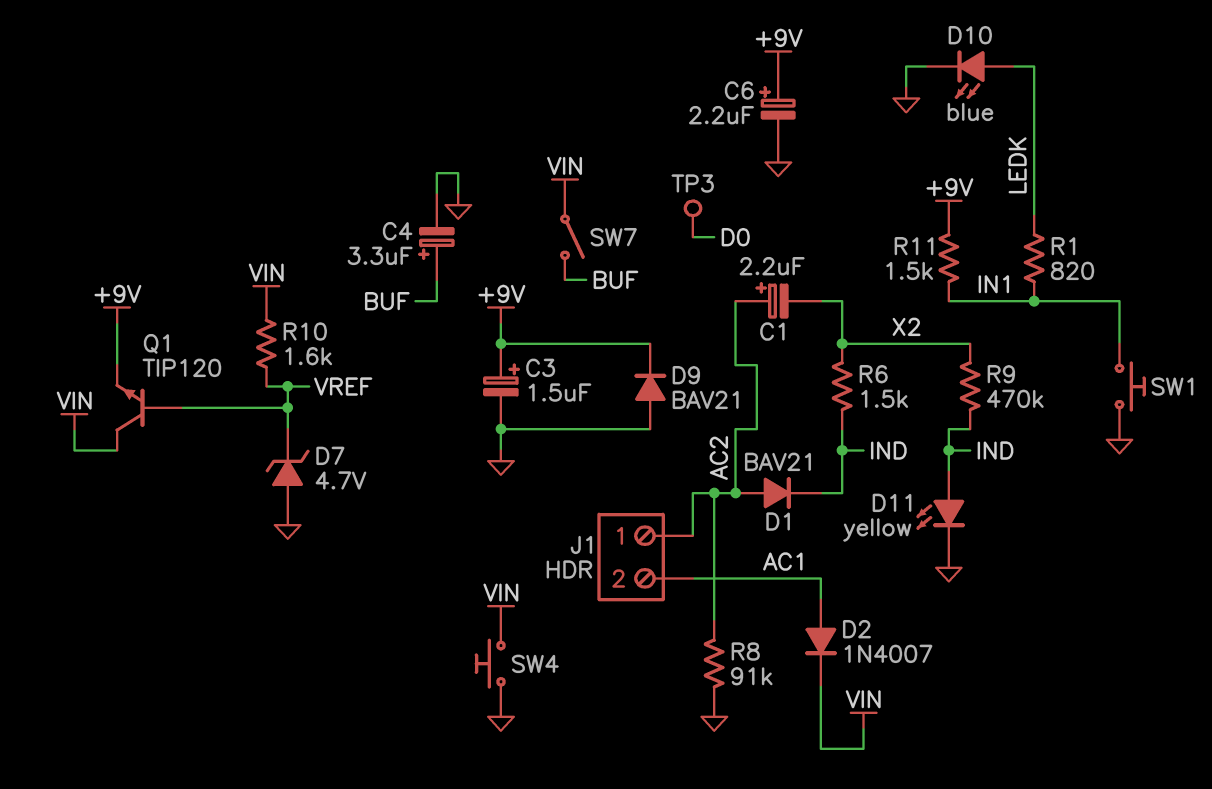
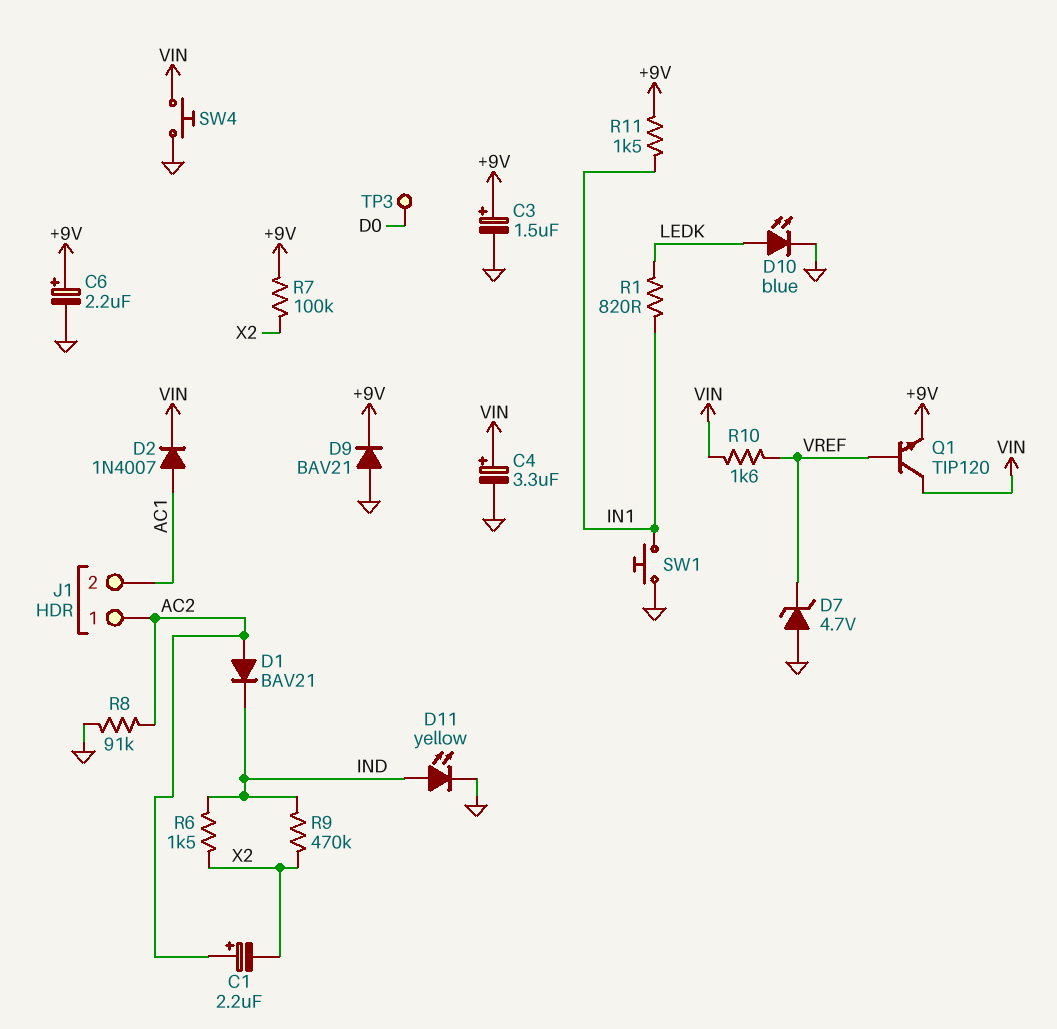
C4: 3.3uF (plus BUF, minus GND) -> 3.3uF (plus VIN, minus GND)
R7: none -> 100k (+9V, X2)
SW7: switch (BUF, VIN) -> none

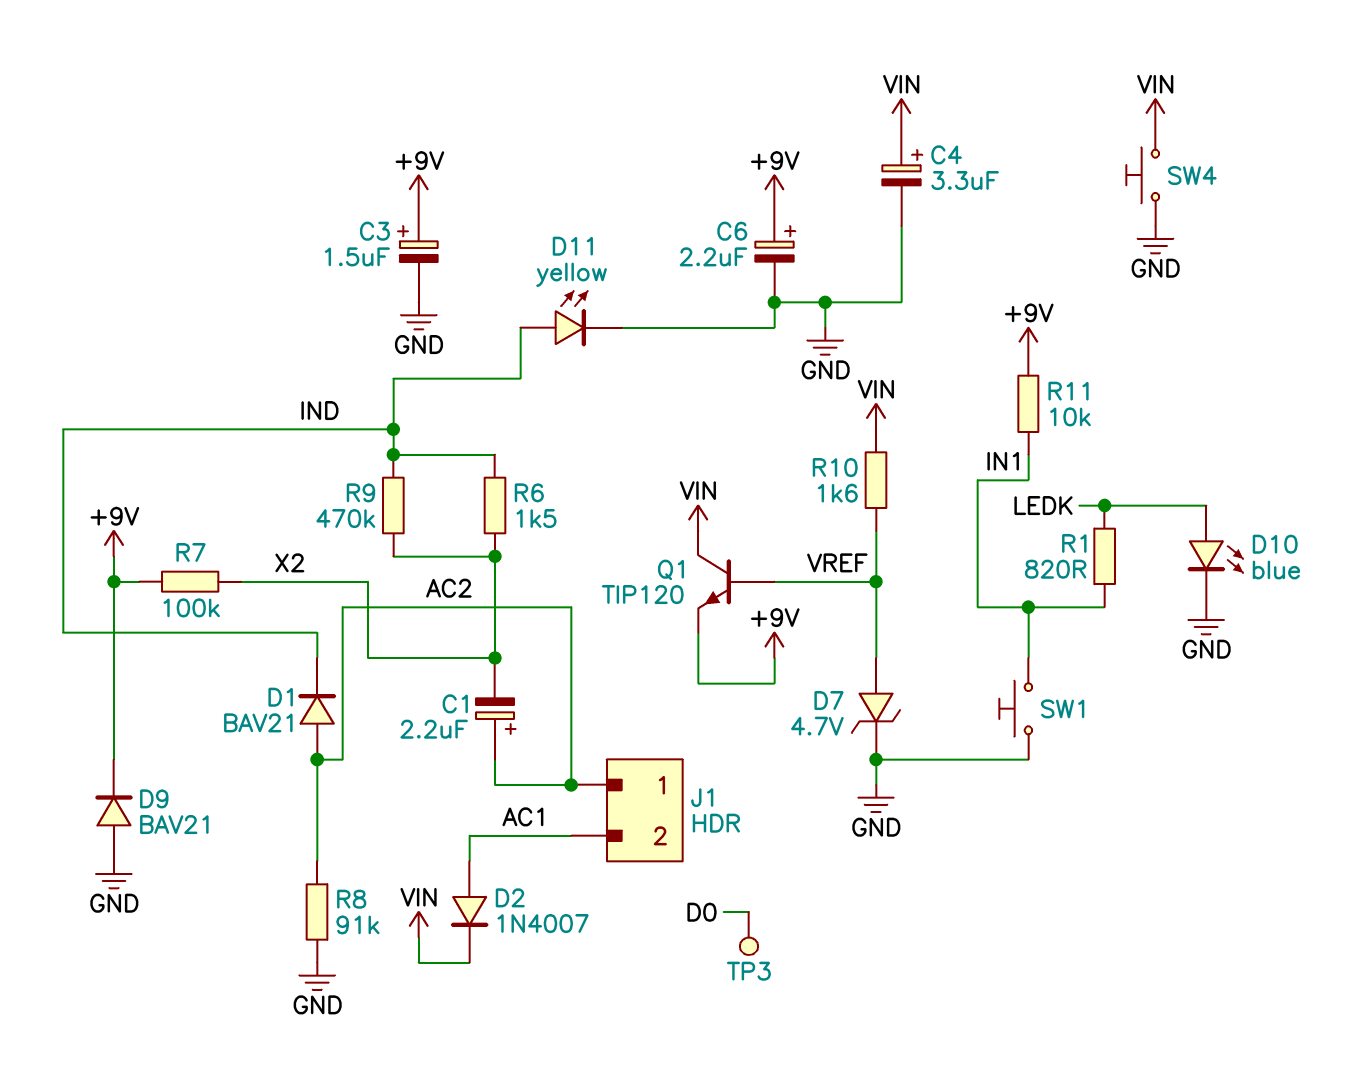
D7: zener 4.7V (A GND, K VREF) -> zener 4.7V (A VREF, K GND)
R11: 1.5k (+9V, IN1) -> 10k (+9V, IN1)

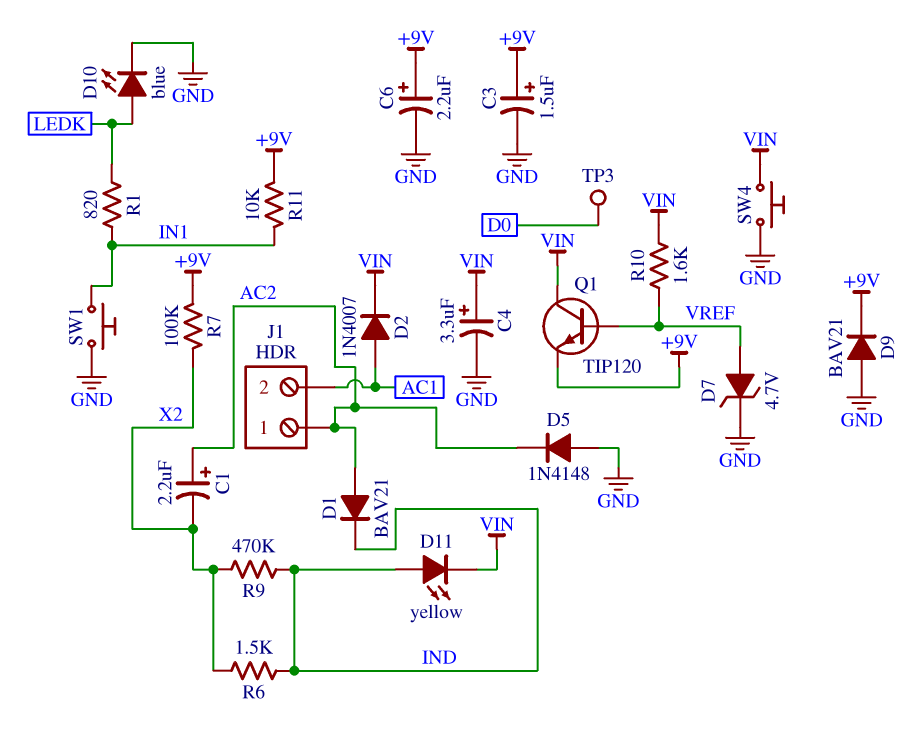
D5: none -> diode 1N4148 (A GND, K AC2)
D11: LED yellow (A IND, K GND) -> LED yellow (A IND, K VIN)
R8: 91k (AC2, GND) -> none

